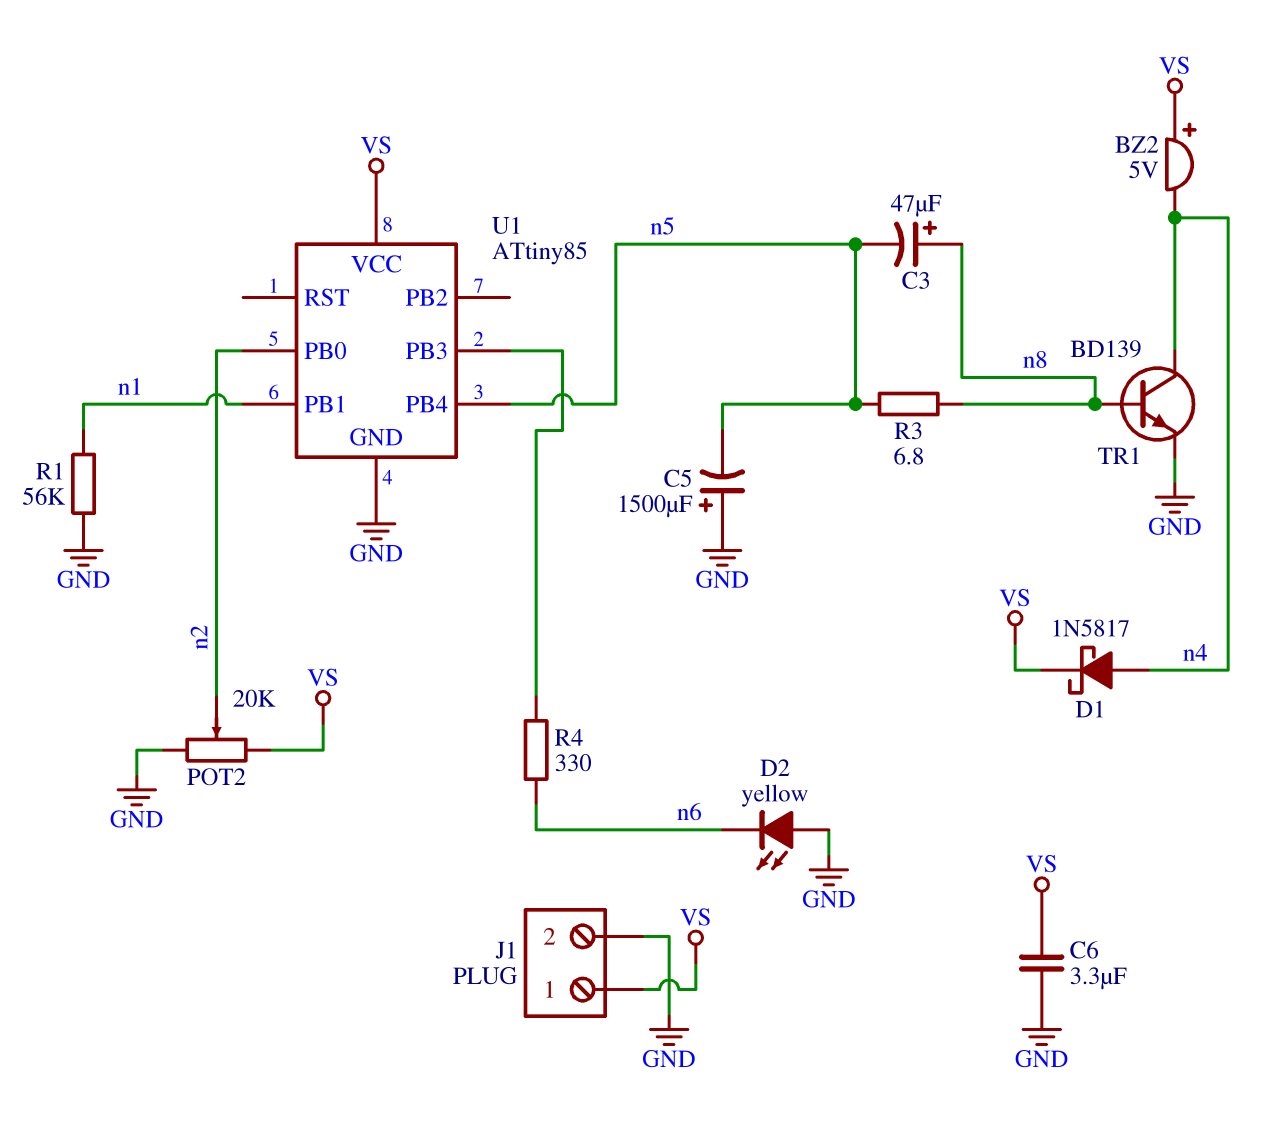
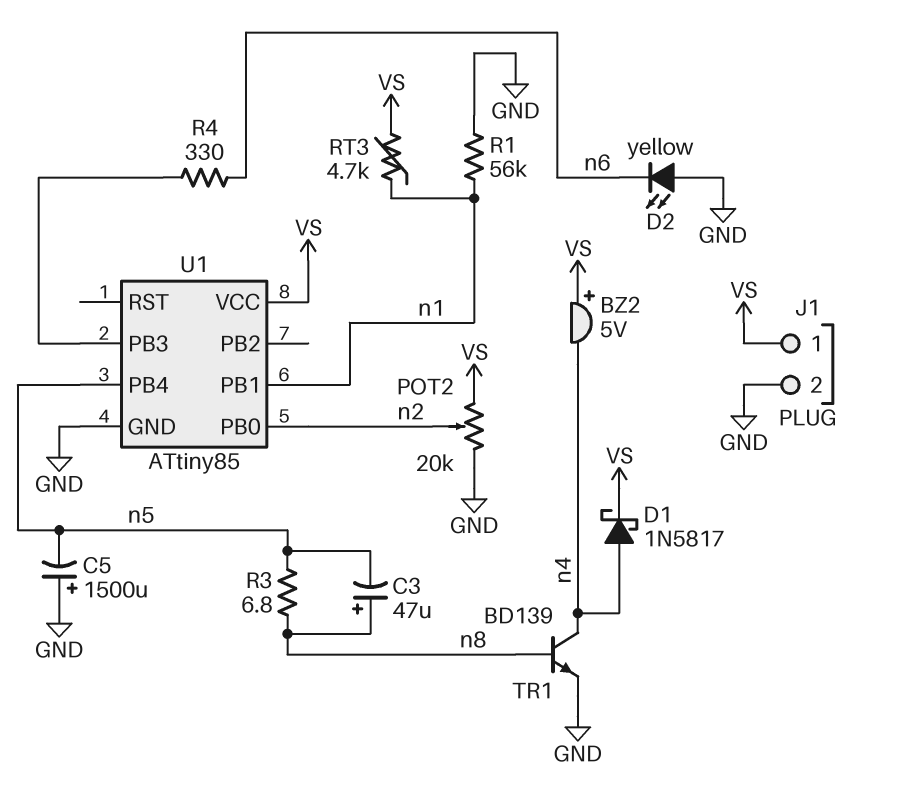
C6: 3.3uF (GND, VS) -> none
RT3: none -> 4.7k (VS, n1)

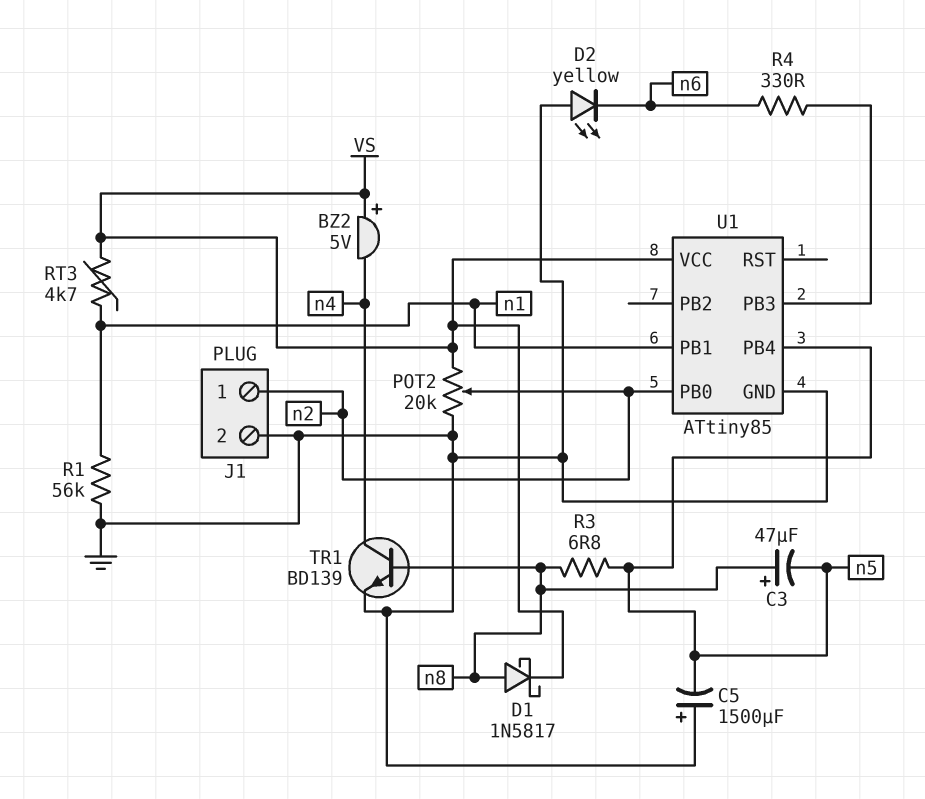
D1: schottky 1N5817 (A n4, K VS) -> schottky 1N5817 (A n8, K VS)
J1 pin 1: VS -> n2

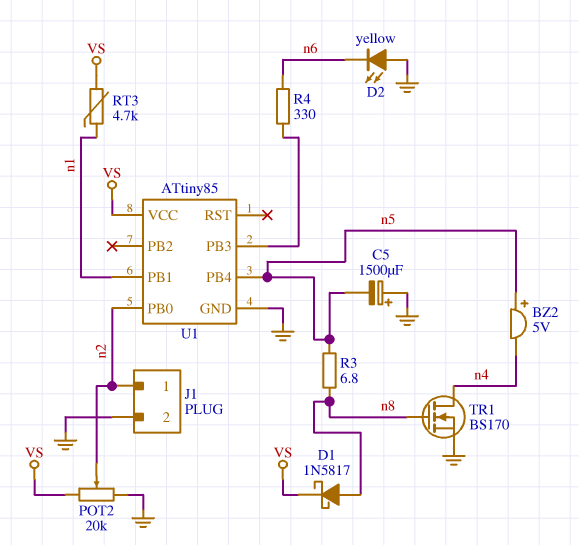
BZ2: buzzer 5V (plus VS, minus n4) -> buzzer 5V (plus n5, minus n4)
C3: 47uF (plus n8, minus n5) -> none
R1: 56k (GND, n1) -> none
TR1: NPN BD139 (B n8, C n4, E GND) -> NMOS BS170 (G n8, D n4, S GND)

